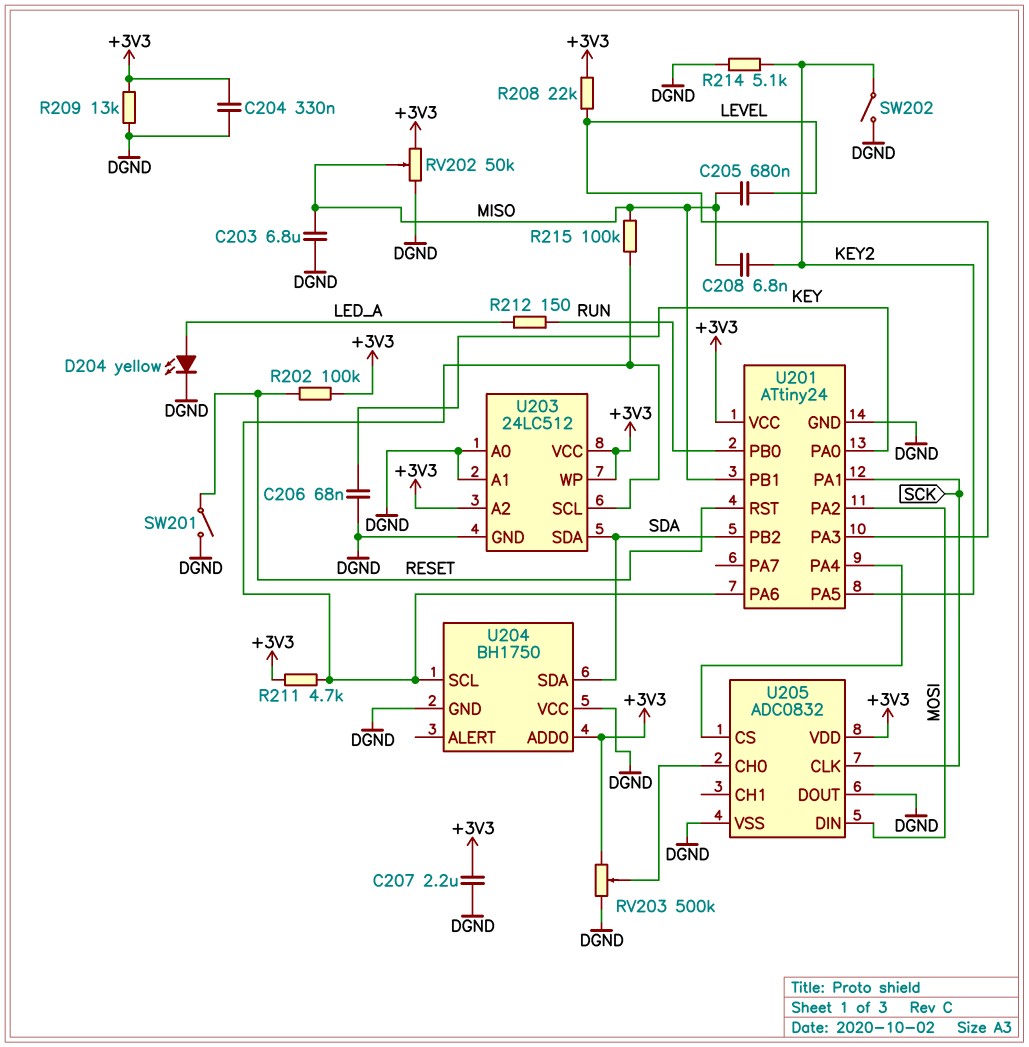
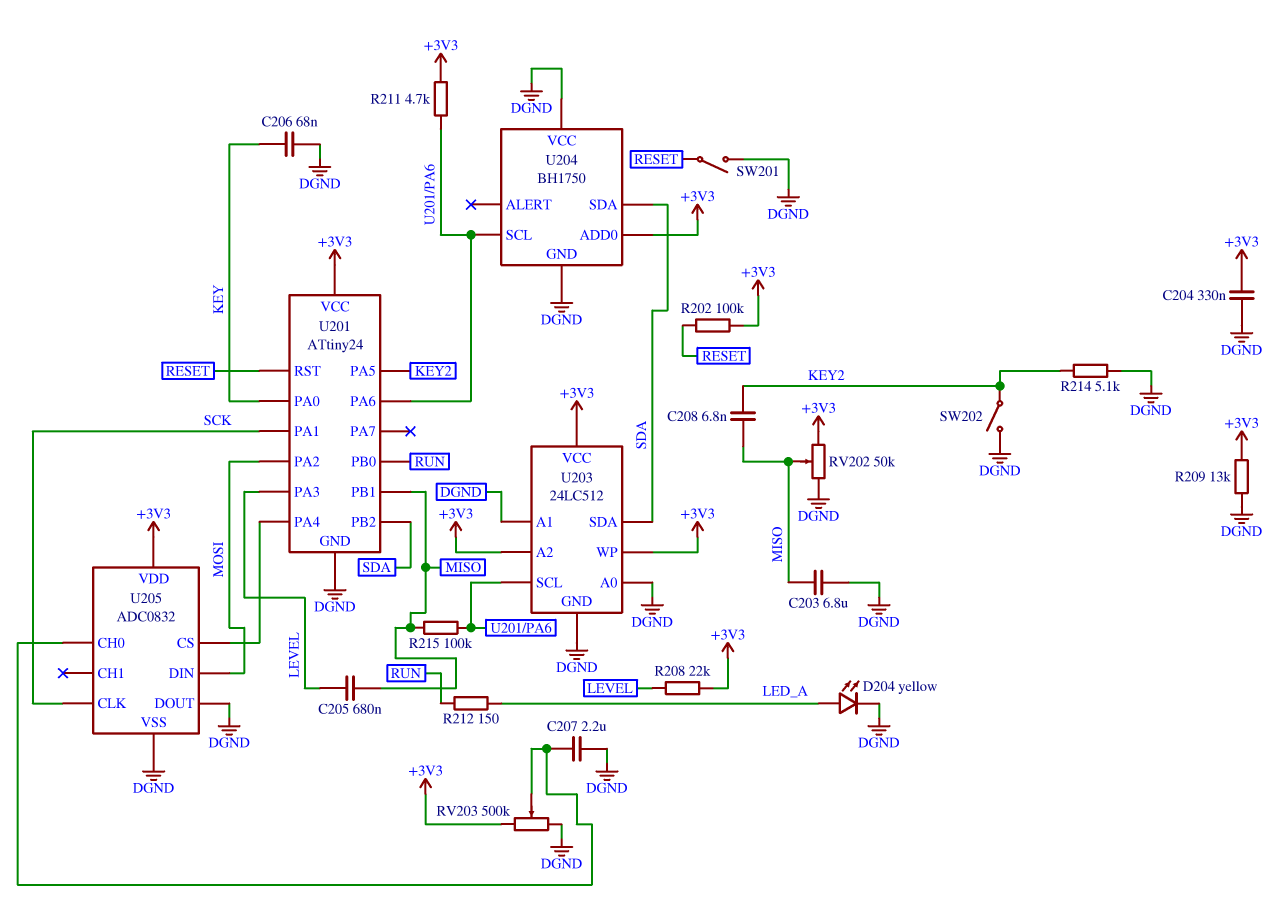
C207: 2.2uF (+3V3, DGND) -> 2.2uF (DGND, U205/CH0)

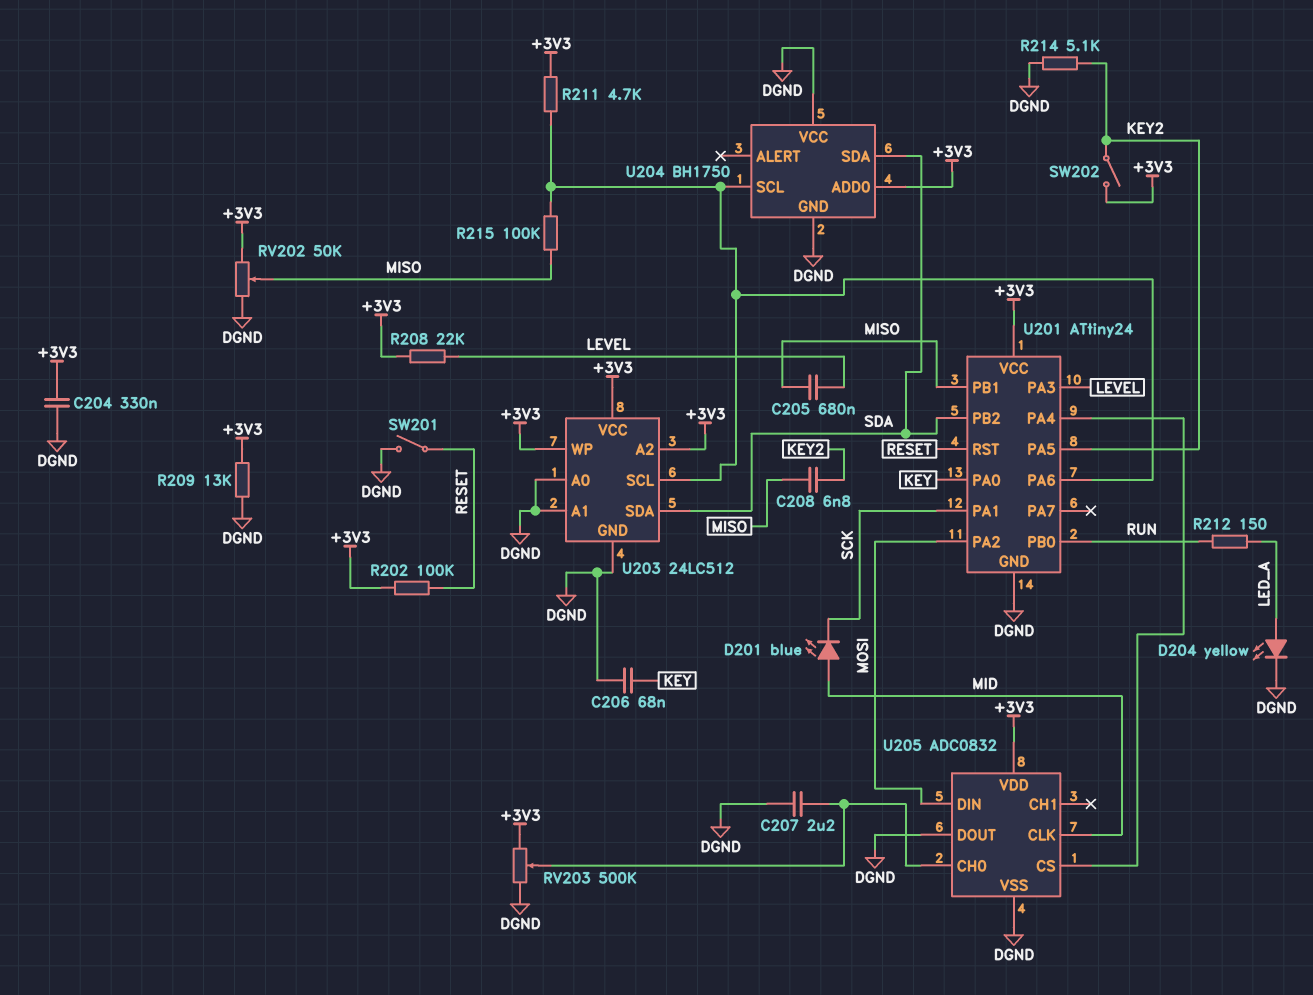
C203: 6.8uF (DGND, MISO) -> none
D201: none -> LED blue (A MID, K SCK)
SW202: switch (DGND, KEY2) -> switch (+3V3, KEY2)
U205 pin CLK: SCK -> MID

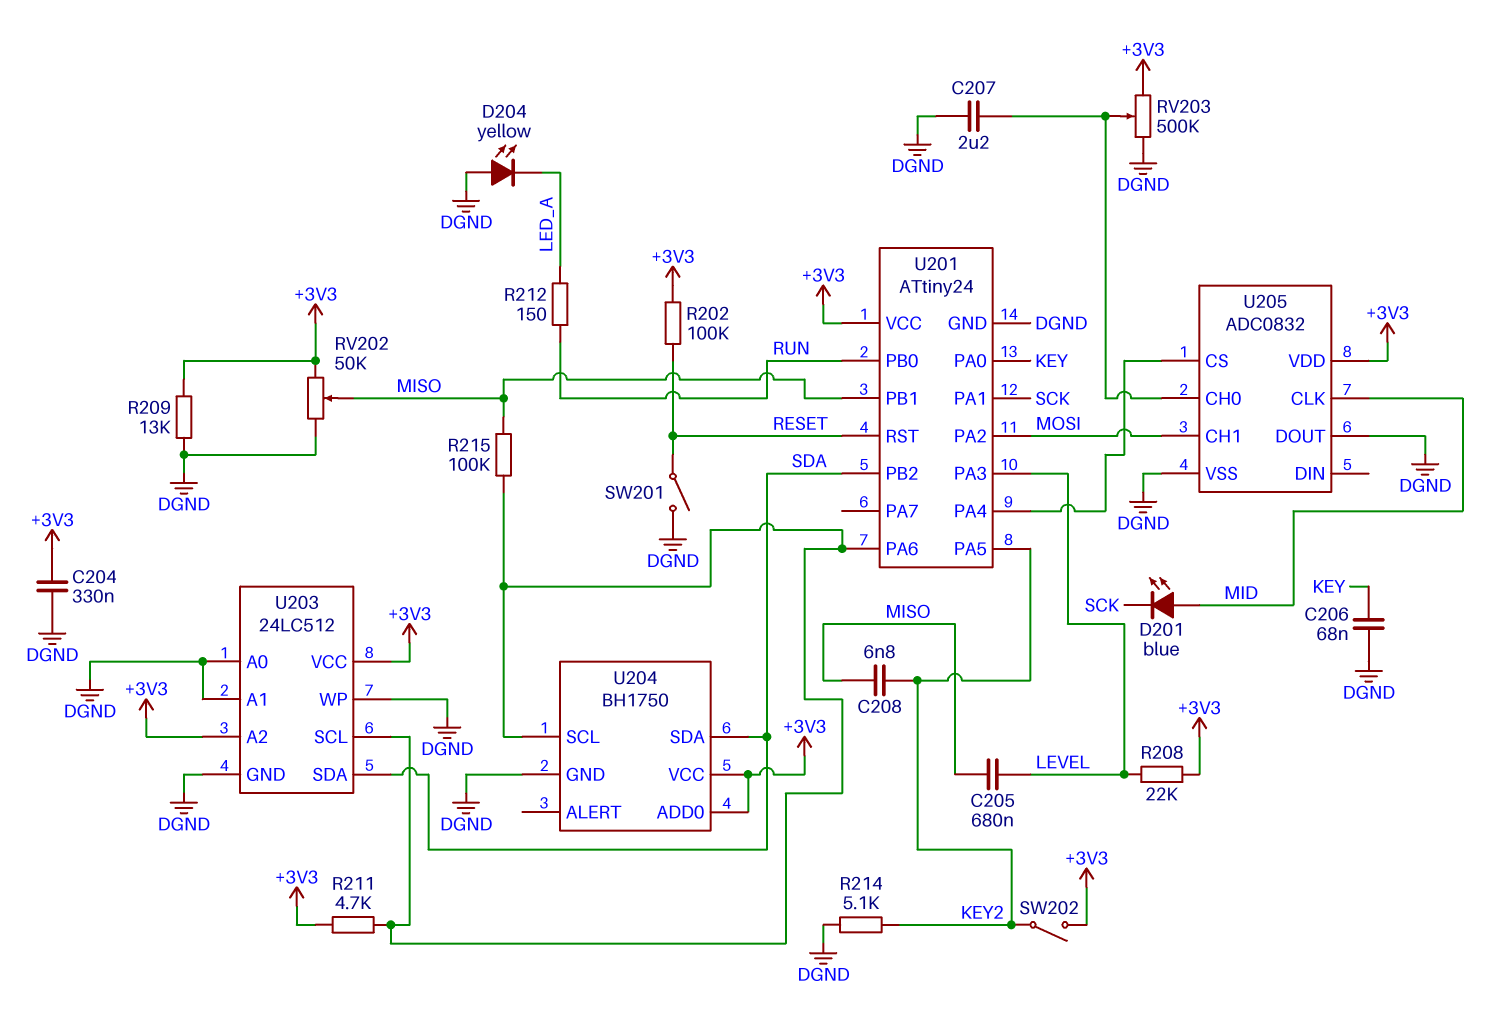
D204: LED yellow (A LED_A, K DGND) -> LED yellow (A DGND, K LED_A)
U203 pin WP: +3V3 -> DGND
U204 pin VCC: DGND -> +3V3
U205 pin CH1: none -> MOSI
U205 pin DIN: MOSI -> none

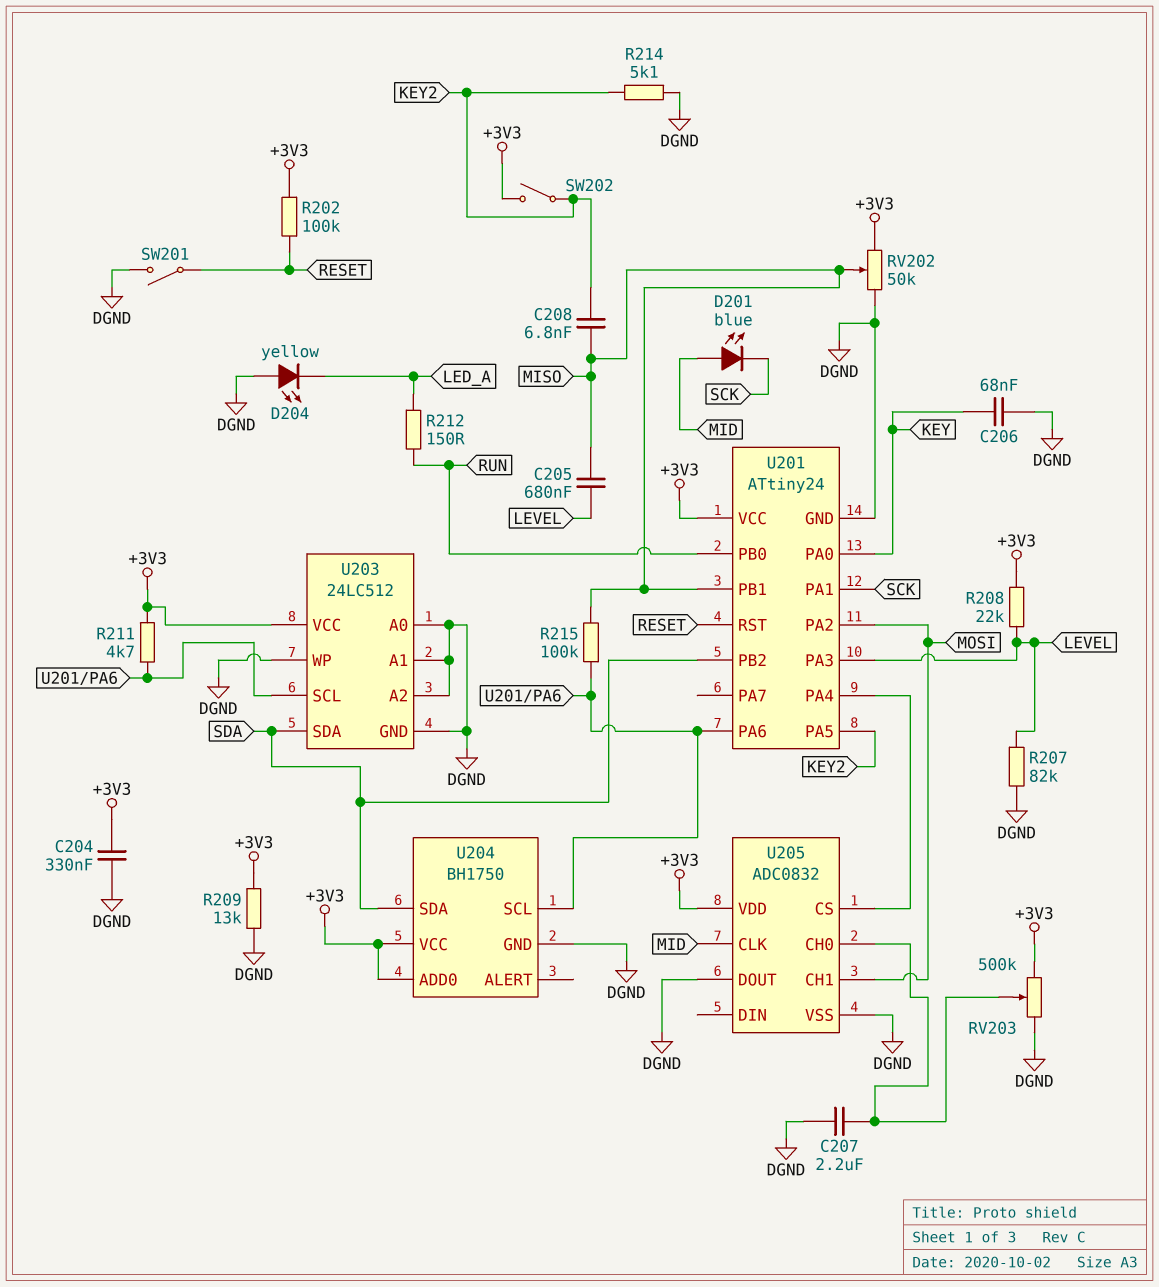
R207: none -> 82k (DGND, LEVEL)
U203 pin A2: +3V3 -> DGND

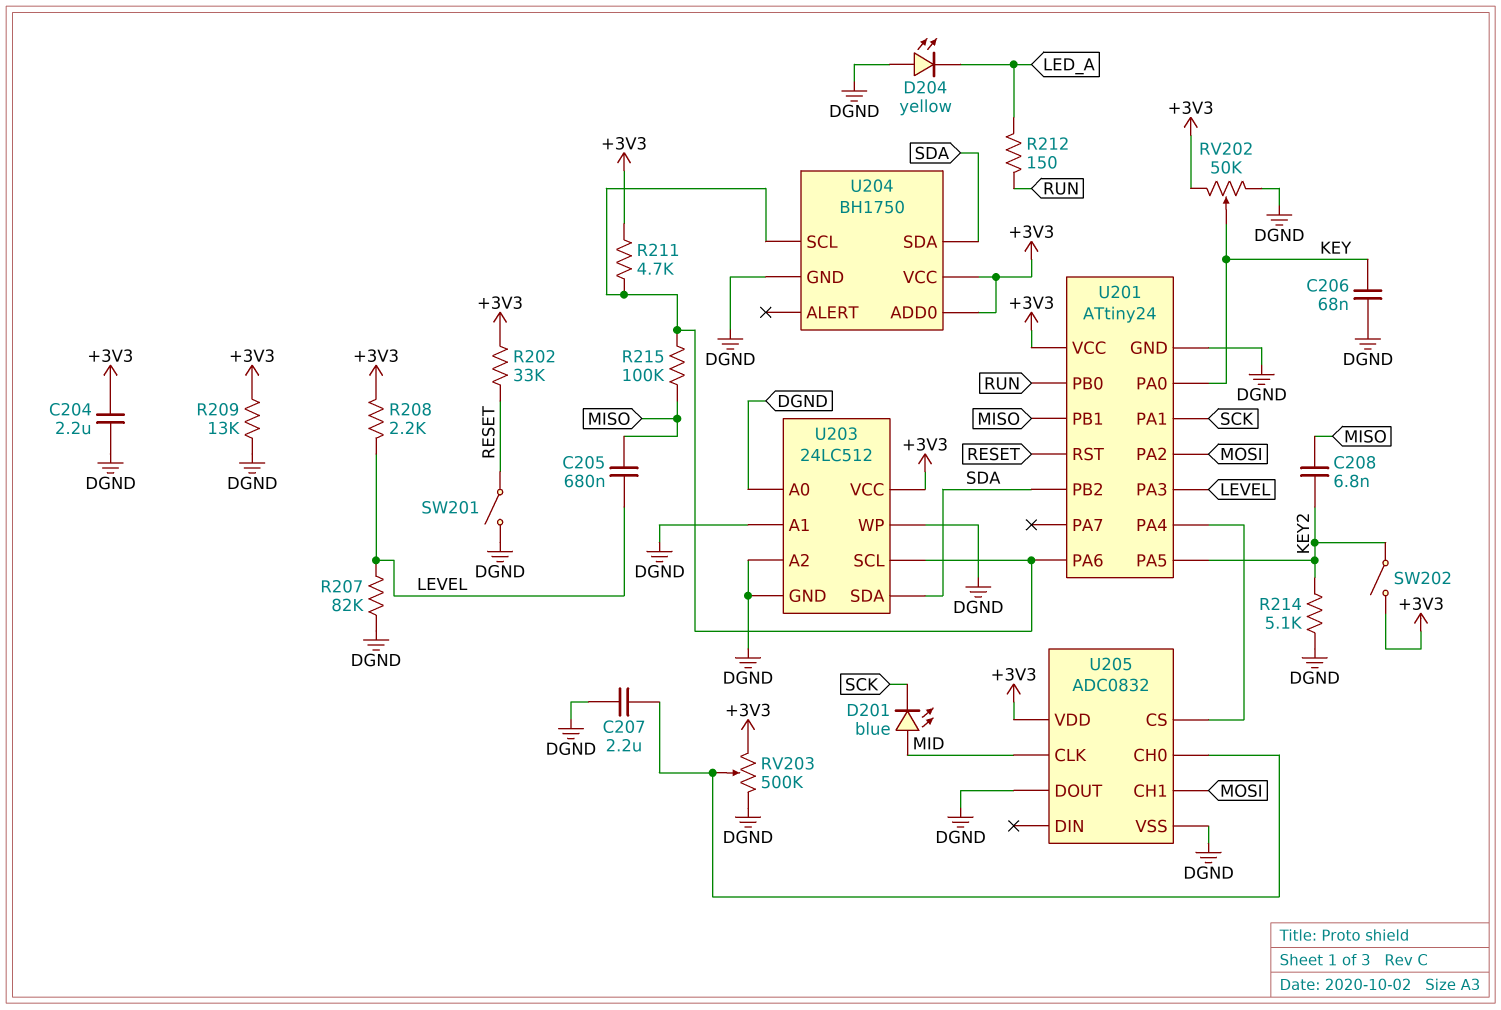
C204: 330nF (+3V3, DGND) -> 2.2uF (+3V3, DGND)
R202: 100k (+3V3, RESET) -> 33k (+3V3, RESET)
R208: 22k (+3V3, LEVEL) -> 2.2k (+3V3, LEVEL)
RV202: 50k (+3V3, DGND, wiper MISO) -> 50k (+3V3, DGND, wiper KEY)

